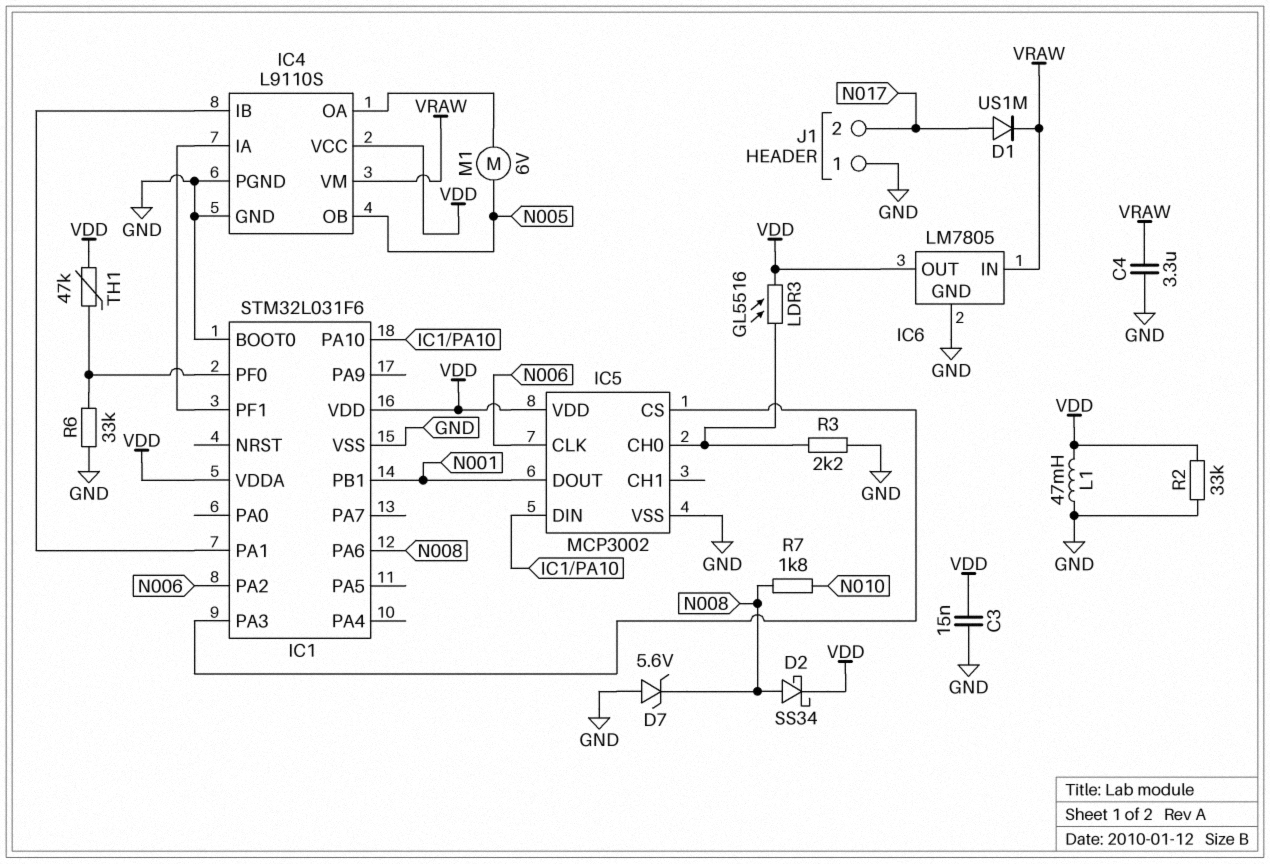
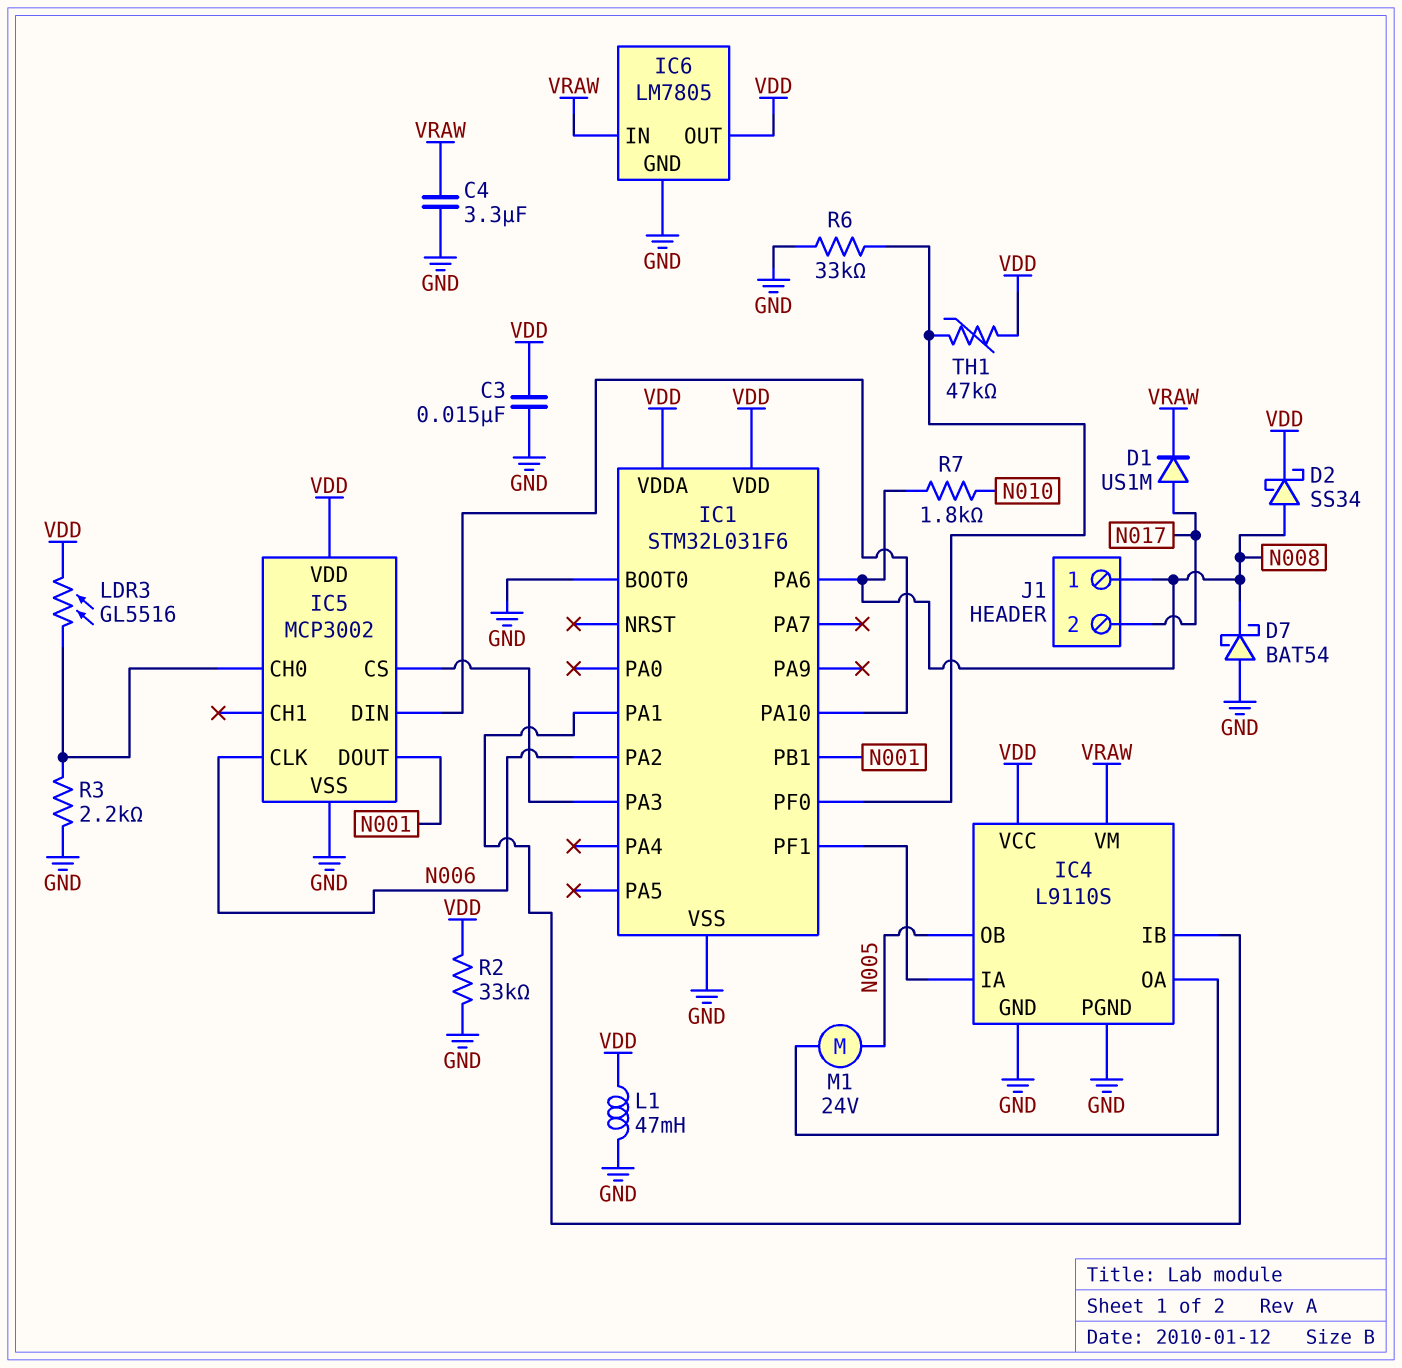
D7: zener 5.6V (A GND, K N008) -> schottky BAT54 (A GND, K N008)
J1 pin 1: GND -> N008
M1: motor 6V (IC4/OA, N005) -> motor 24V (IC4/OA, N005)

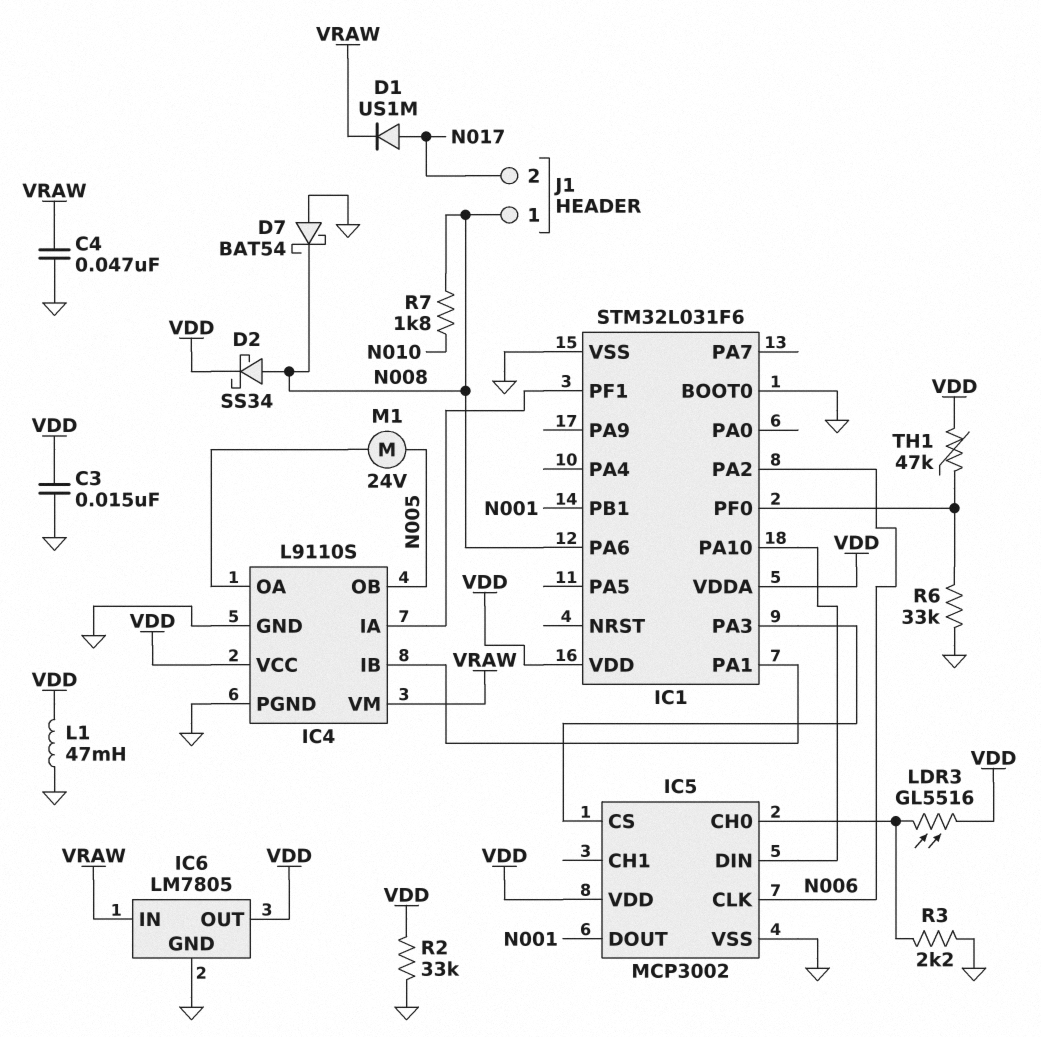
C4: 3.3uF (GND, VRAW) -> 47nF (GND, VRAW)

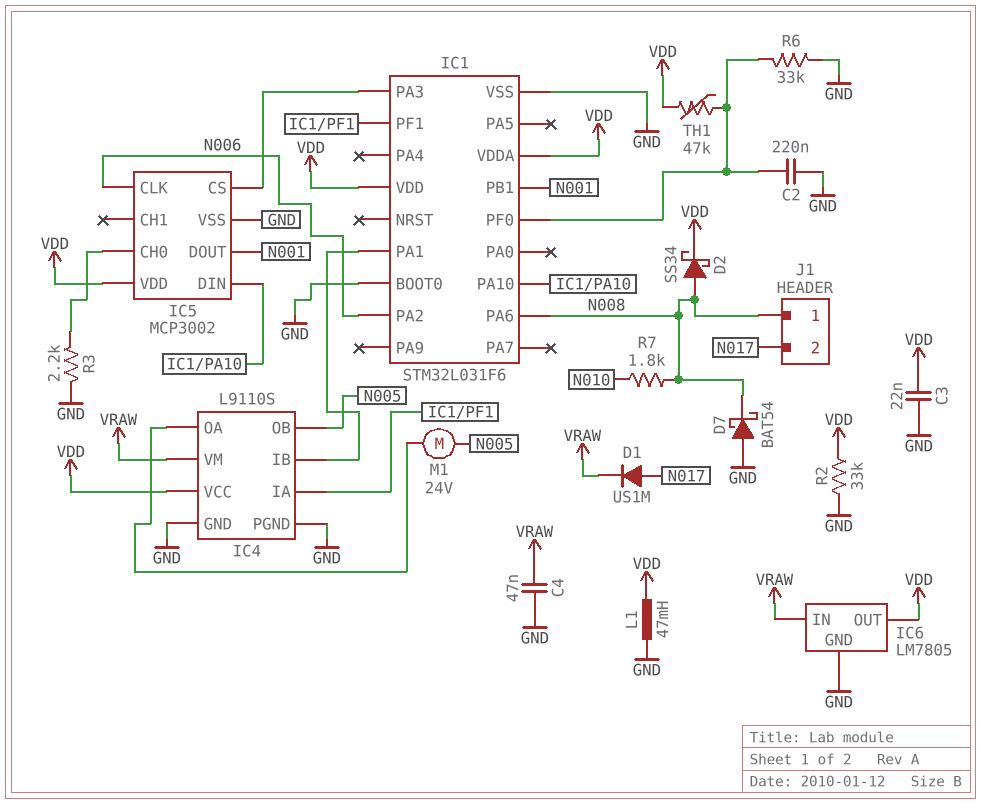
C2: none -> 220nF (GND, IC1/PF0)
C3: 15nF (GND, VDD) -> 22nF (GND, VDD)
LDR3: GL5516 (IC5/CH0, VDD) -> none

